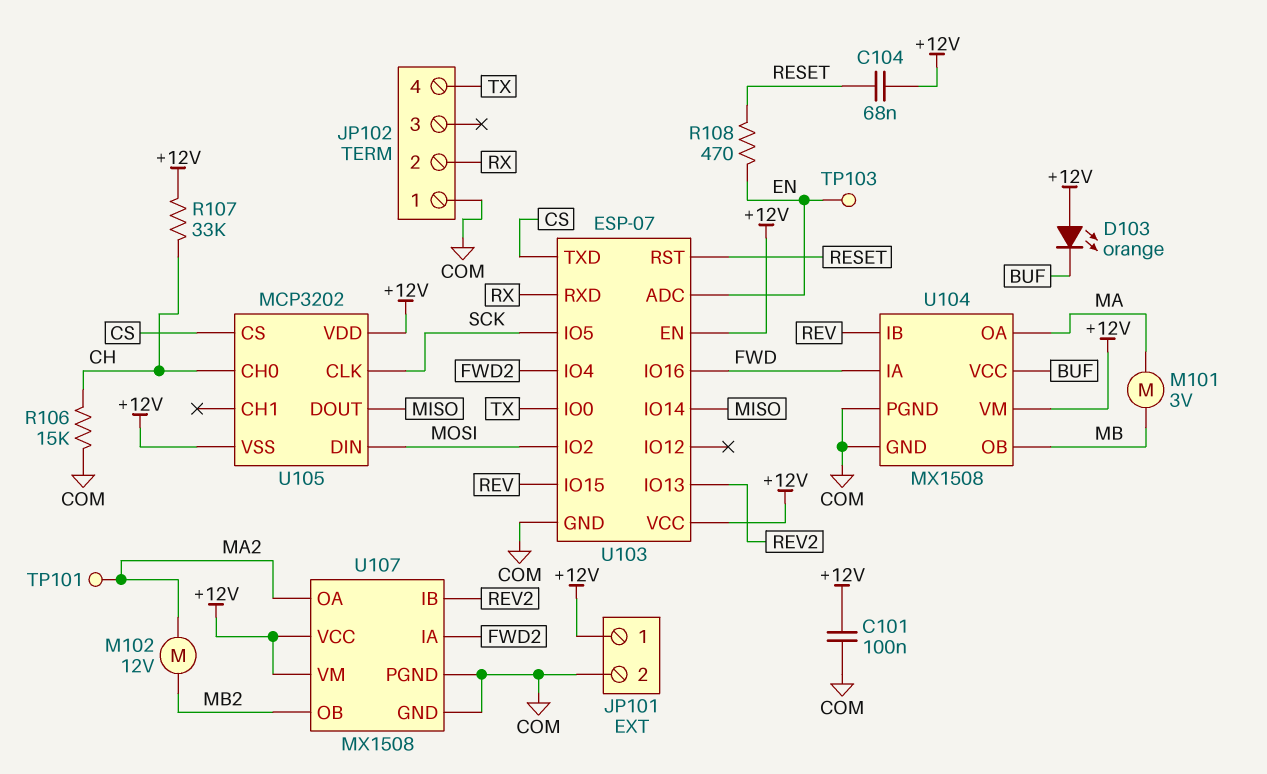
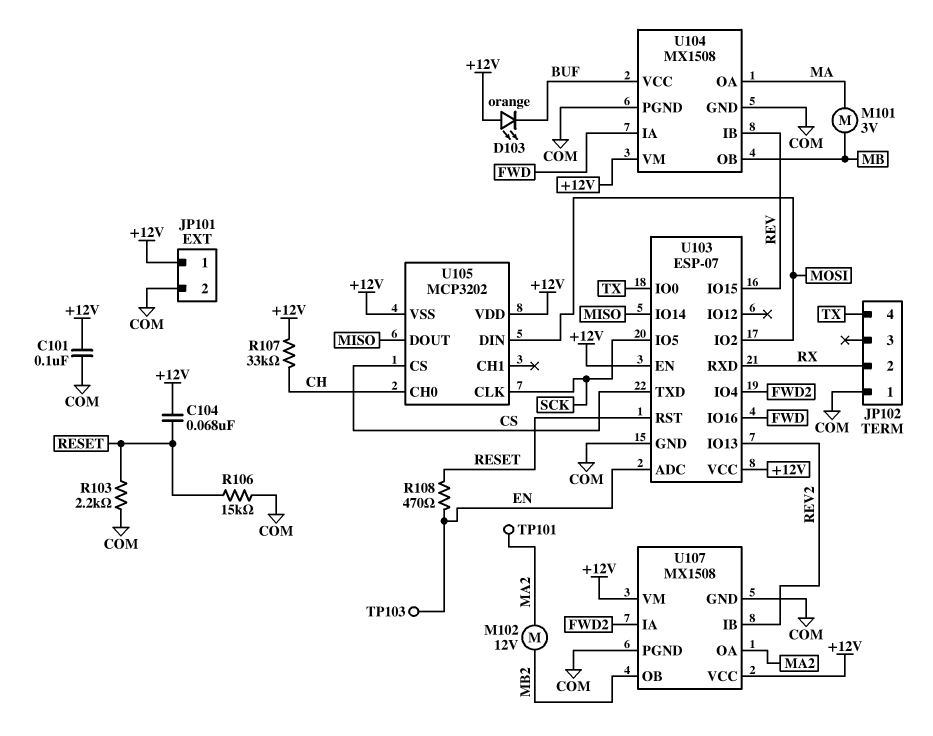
R103: none -> 2.2k (COM, RESET)
R106: 15k (CH, COM) -> 15k (COM, RESET)

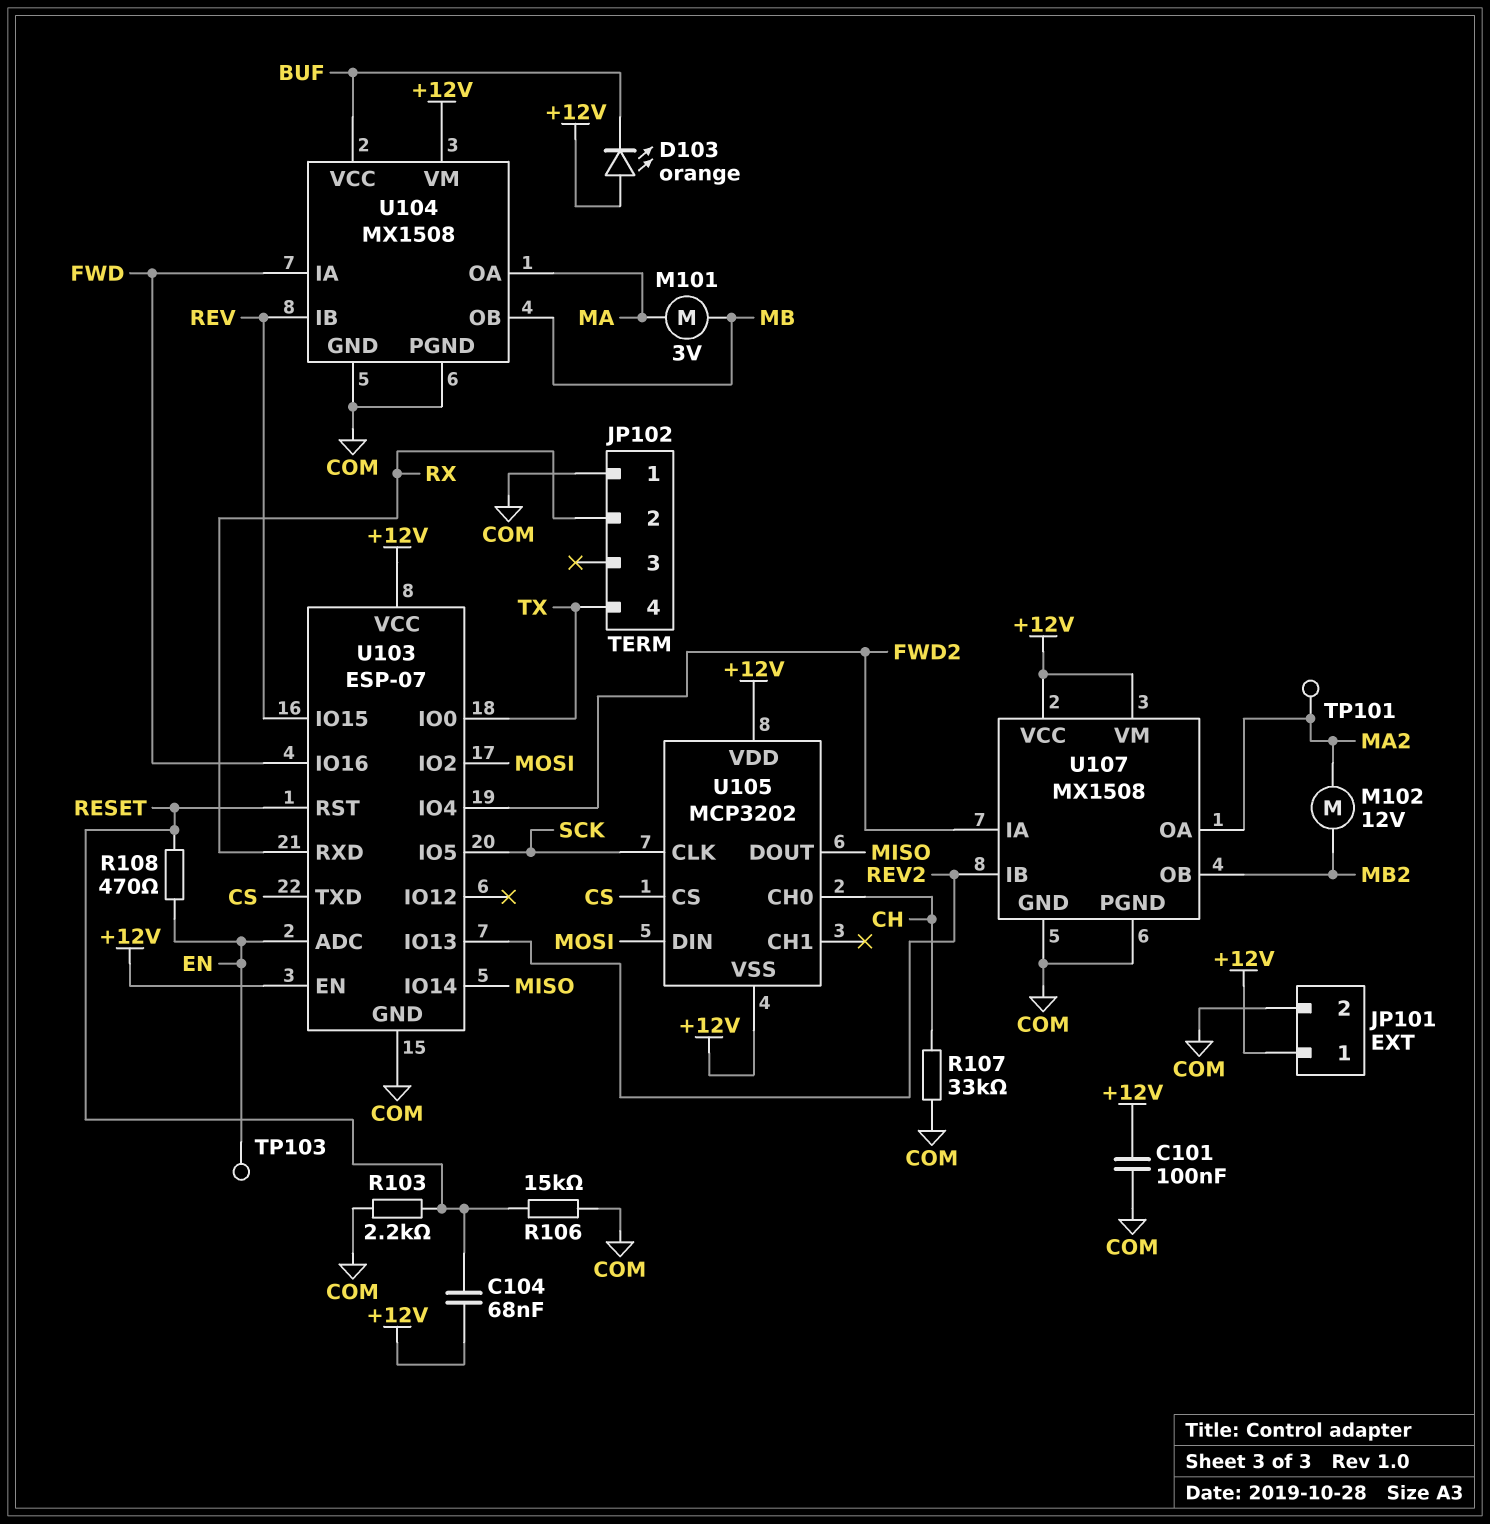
R107: 33k (+12V, CH) -> 33k (CH, COM)

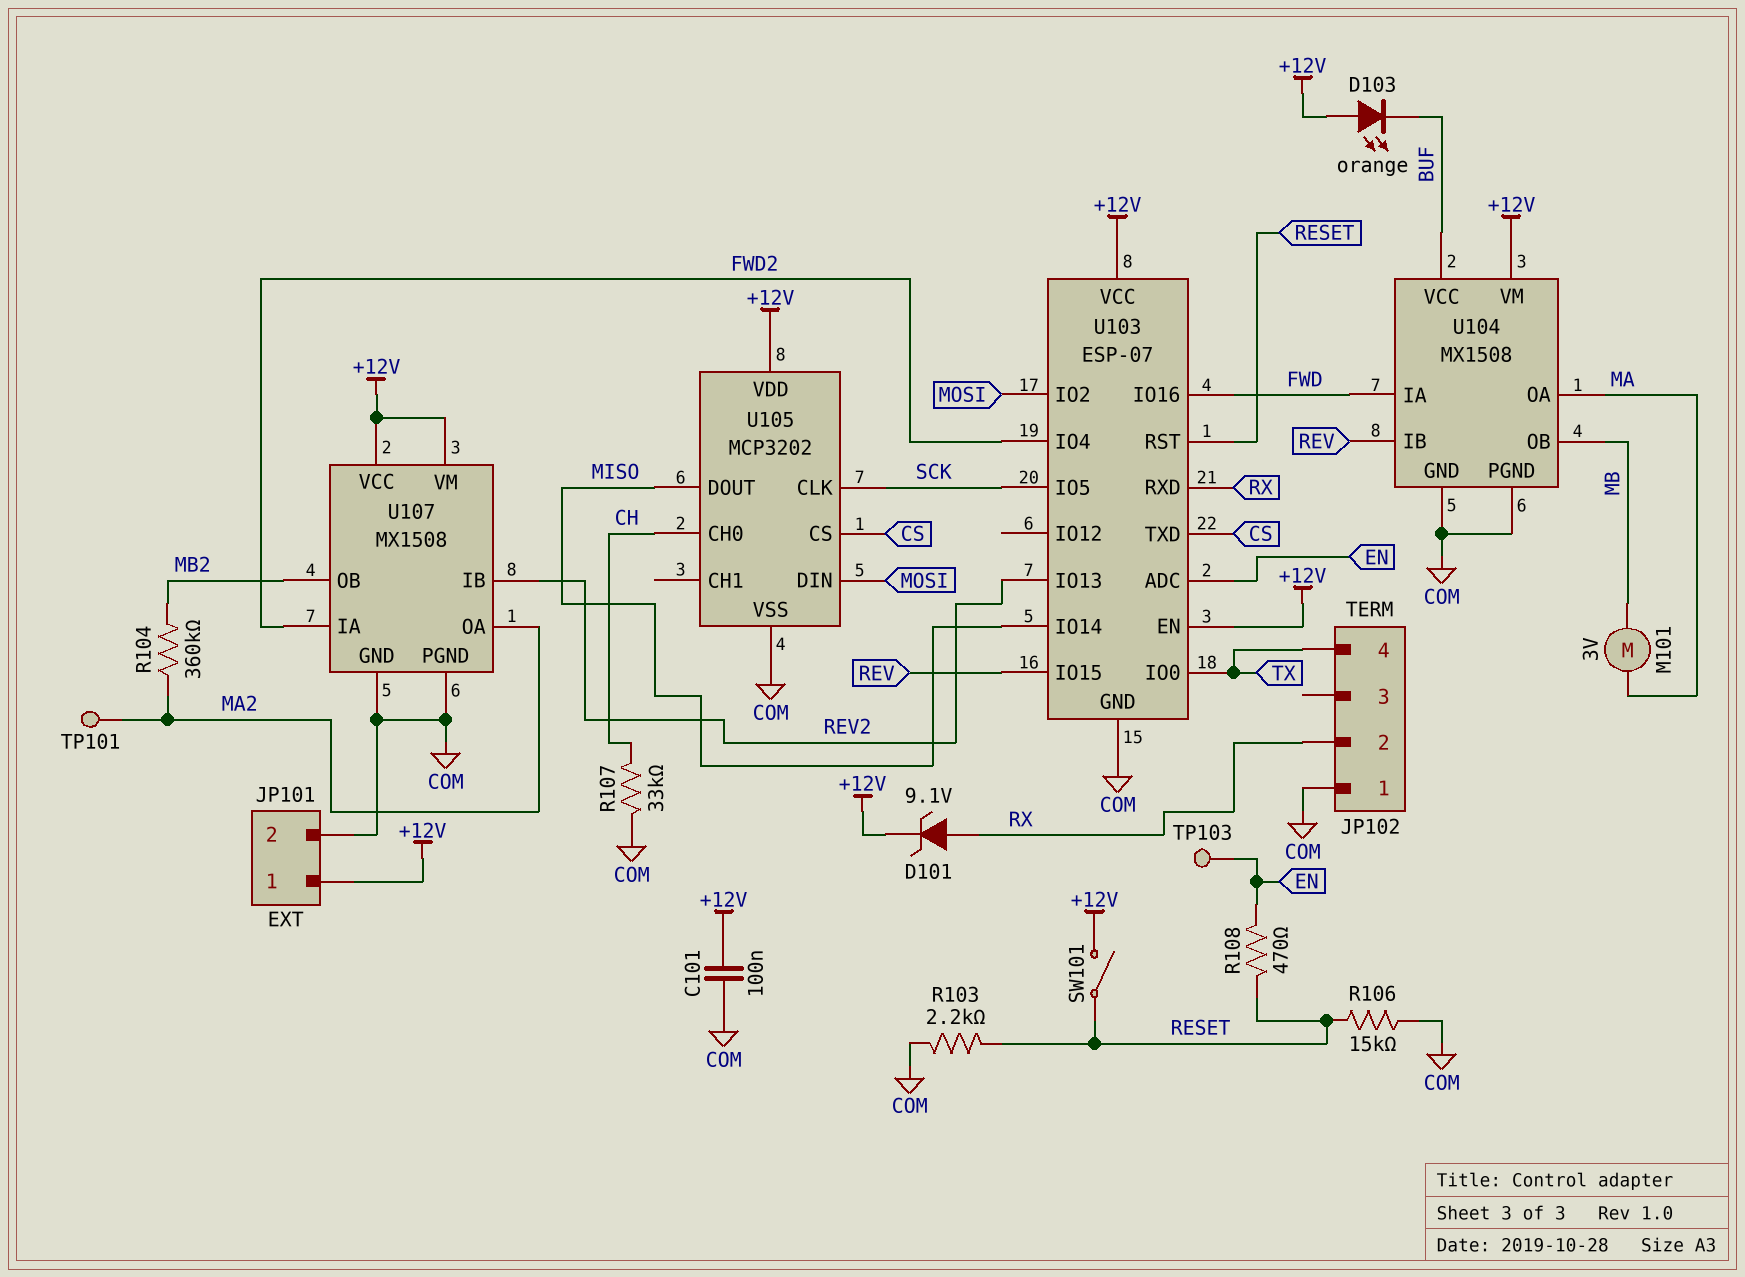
C104: 68nF (+12V, RESET) -> none
D101: none -> zener 9.1V (A RX, K +12V)
M102: motor 12V (MA2, MB2) -> none
R104: none -> 360k (MA2, MB2)
SW101: none -> switch (+12V, RESET)
U105 pin VSS: +12V -> COM

